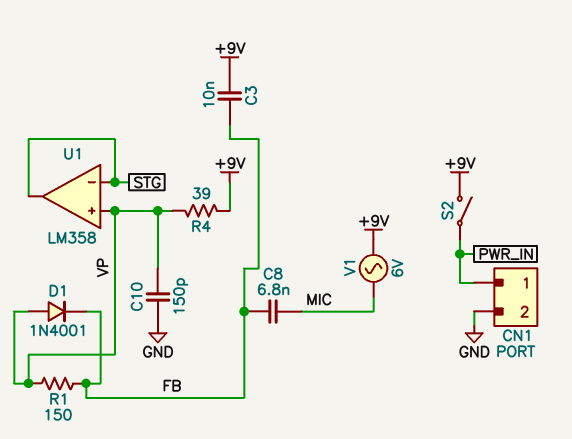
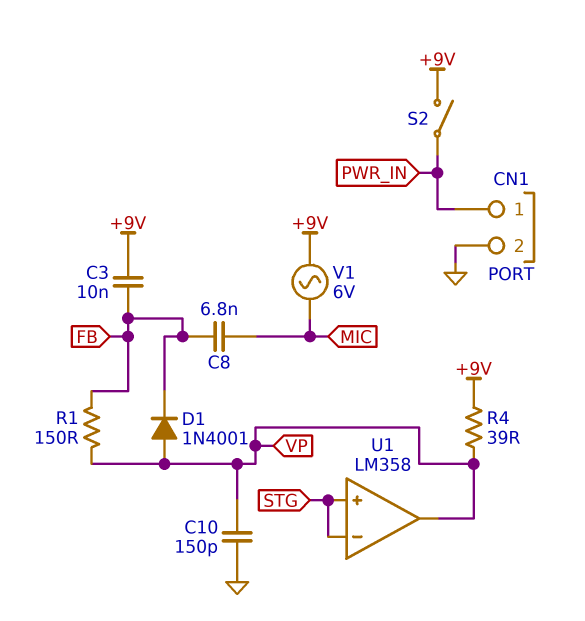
U1 pin in+: VP -> STG
U1 pin out: STG -> VP

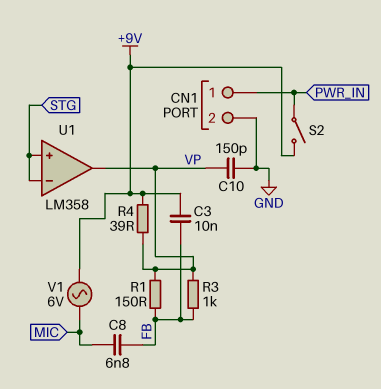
D1: diode 1N4001 (A VP, K FB) -> none
R3: none -> 1k (FB, VP)

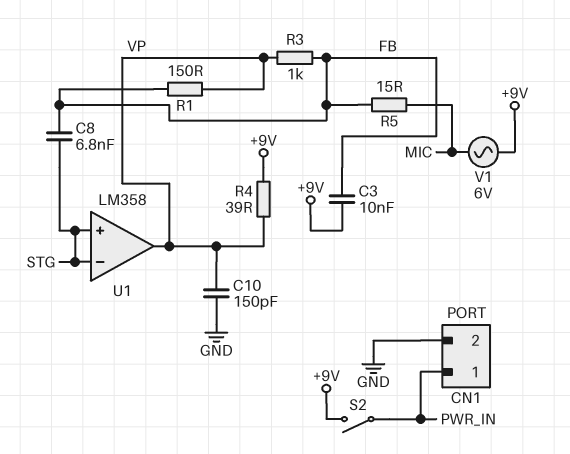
C8: 6.8nF (FB, MIC) -> 6.8nF (FB, STG)
R5: none -> 15 (FB, MIC)

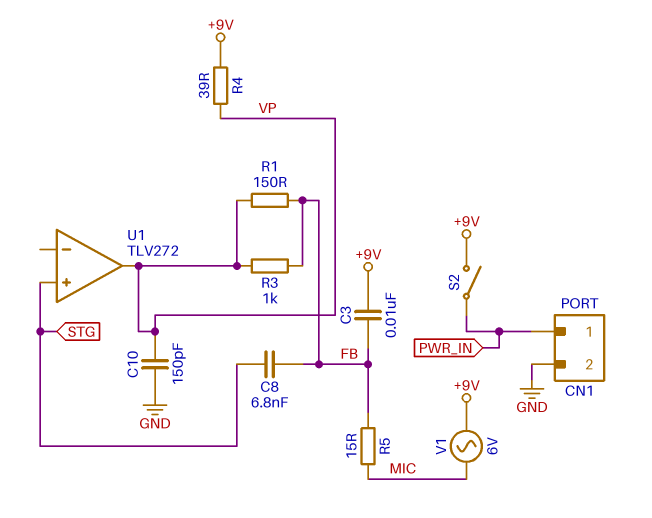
U1: LM358 -> TLV272
U1 pin in-: STG -> none

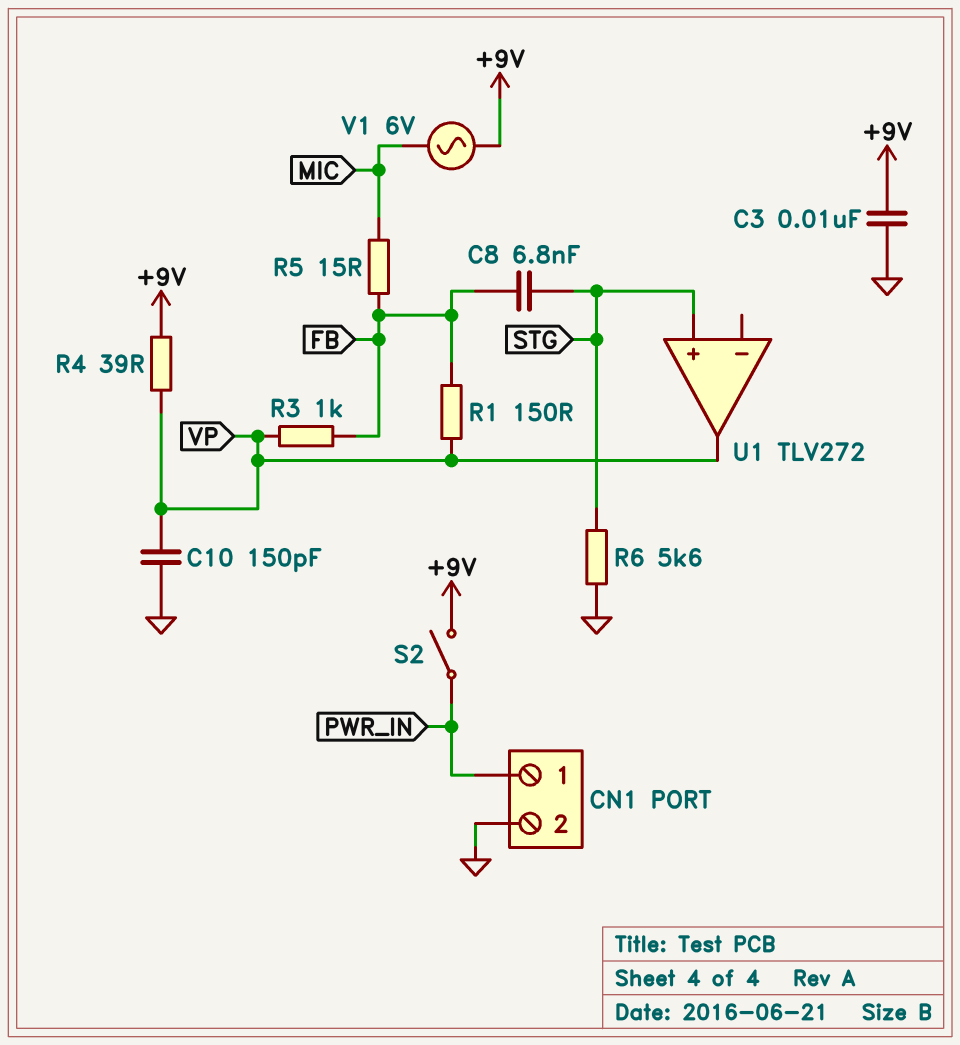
C3: 10nF (+9V, FB) -> 10nF (+9V, GND)
R6: none -> 5.6k (GND, STG)

